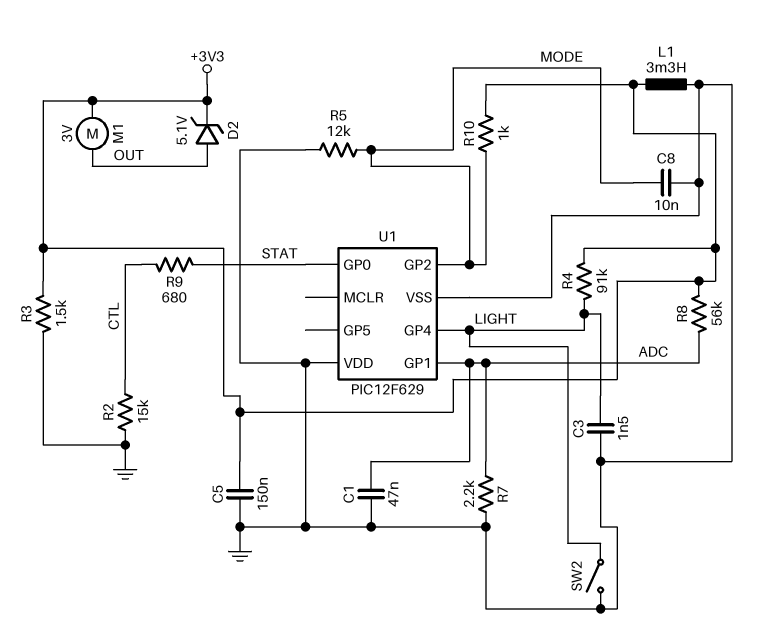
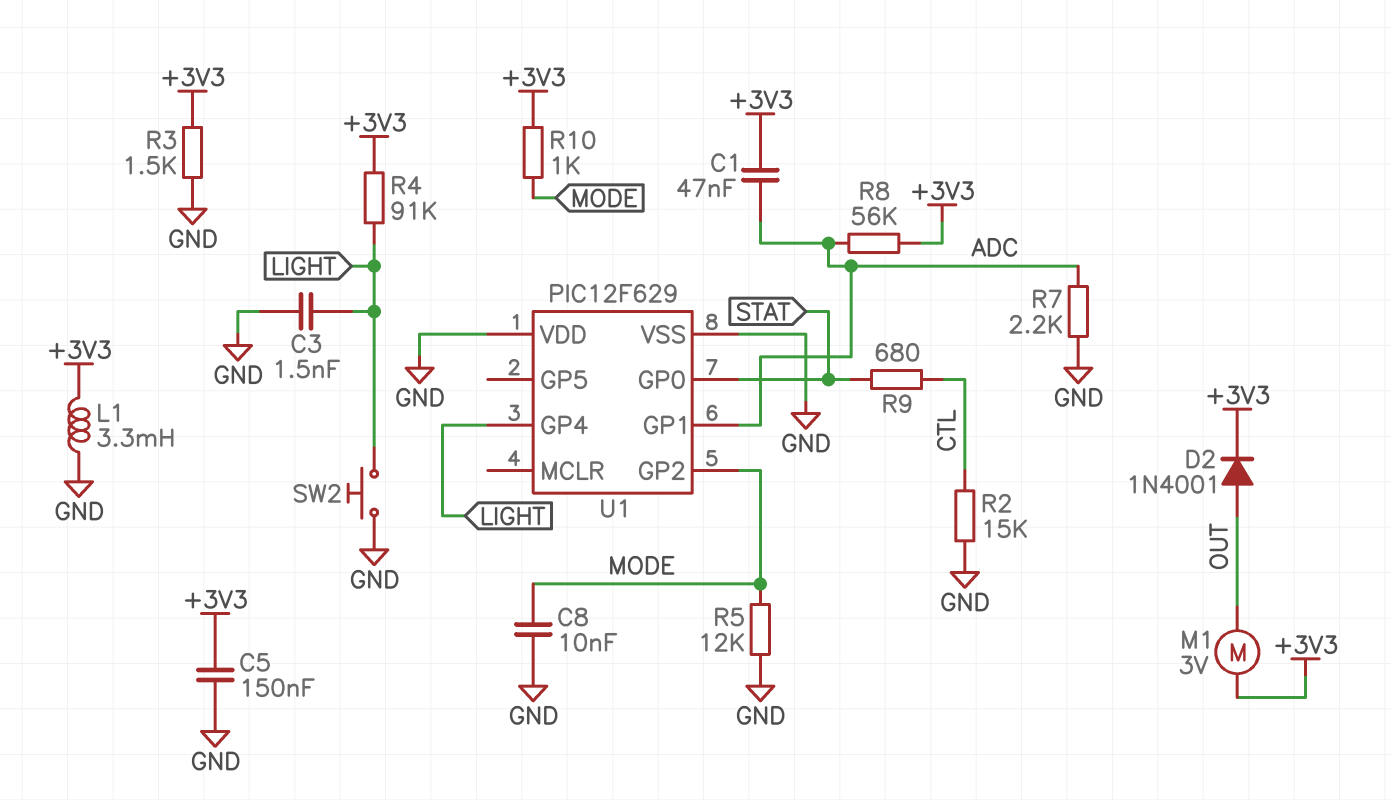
C1: 47nF (ADC, GND) -> 47nF (+3V3, ADC)
D2: zener 5.1V (A OUT, K +3V3) -> diode 1N4001 (A OUT, K +3V3)
SW2: switch (GND, LIGHT) -> button (GND, LIGHT)

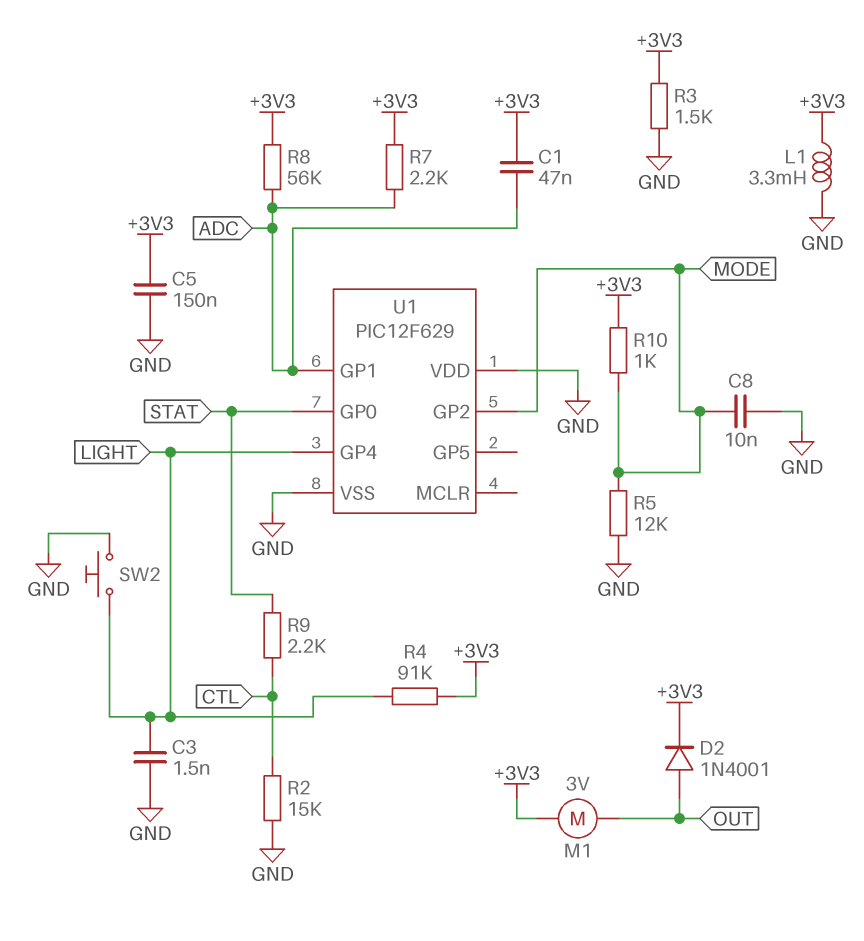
R7: 2.2k (ADC, GND) -> 2.2k (+3V3, ADC)
R9: 680 (CTL, STAT) -> 2.2k (CTL, STAT)

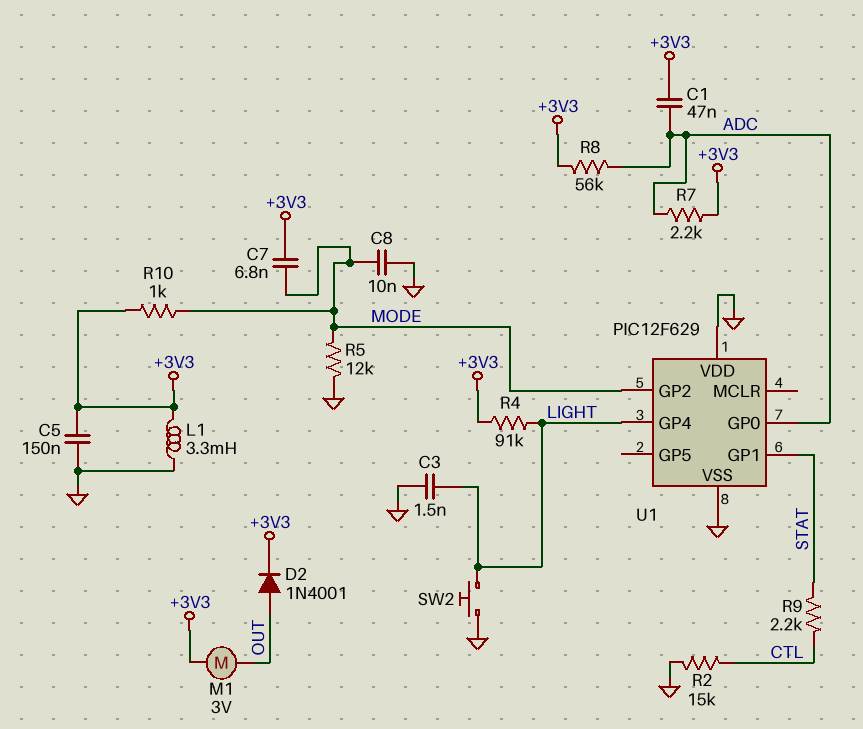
C7: none -> 6.8nF (+3V3, MODE)
R3: 1.5k (+3V3, GND) -> none
U1 pin GP0: STAT -> ADC
U1 pin GP1: ADC -> STAT

